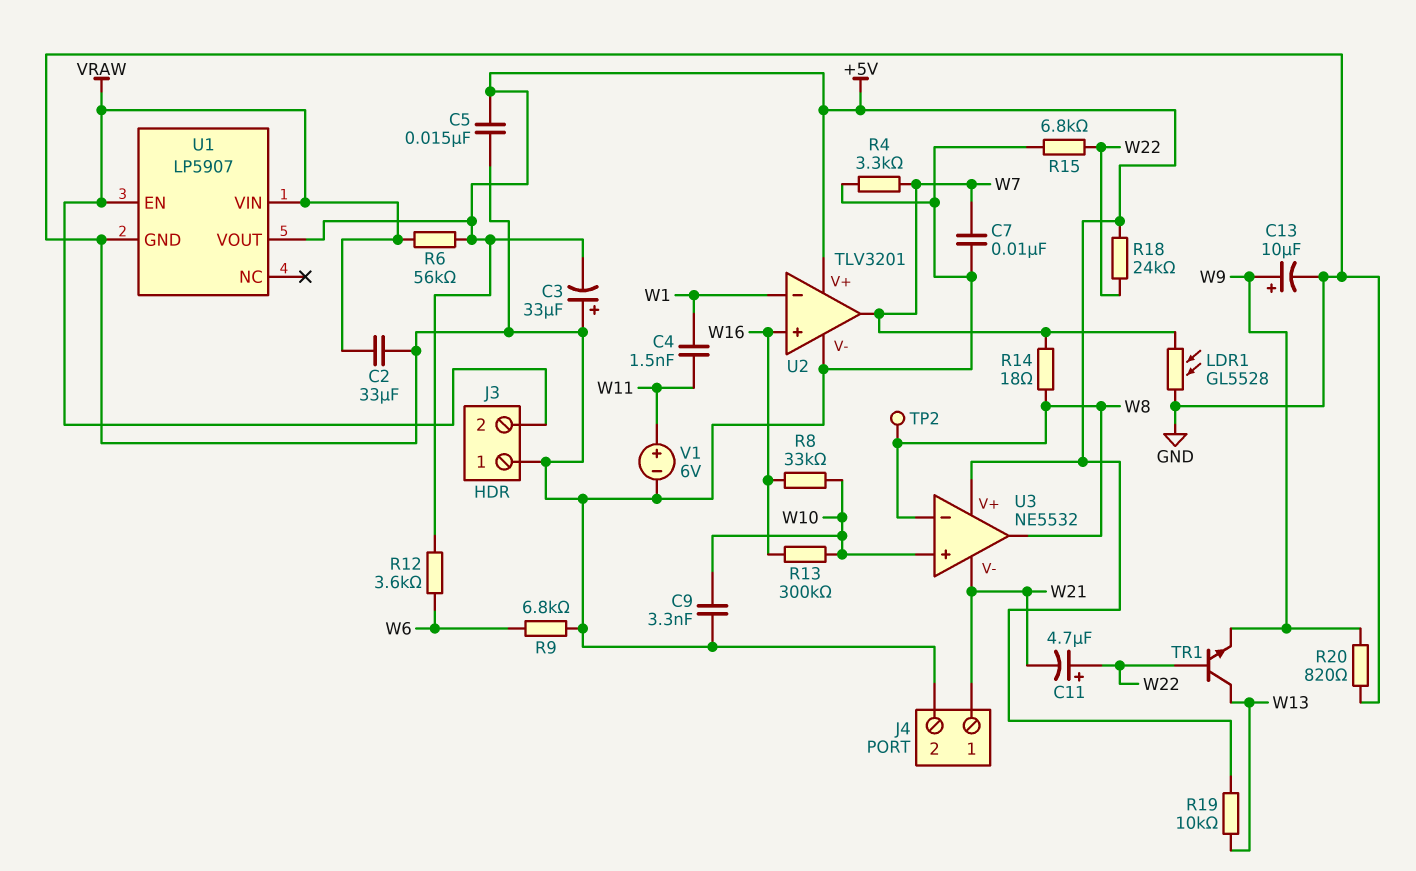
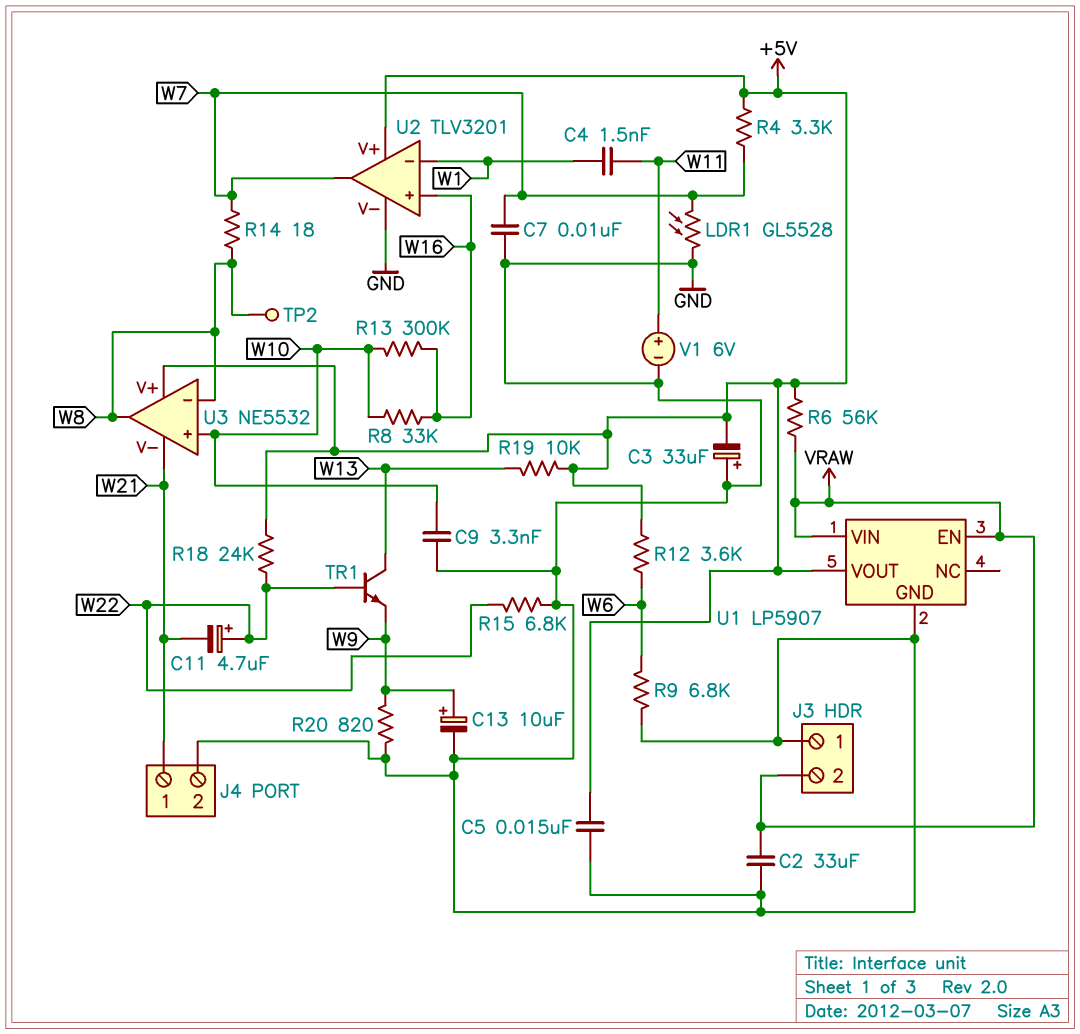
R4: 3.3k (GND, W7) -> 3.3k (+5V, W7)

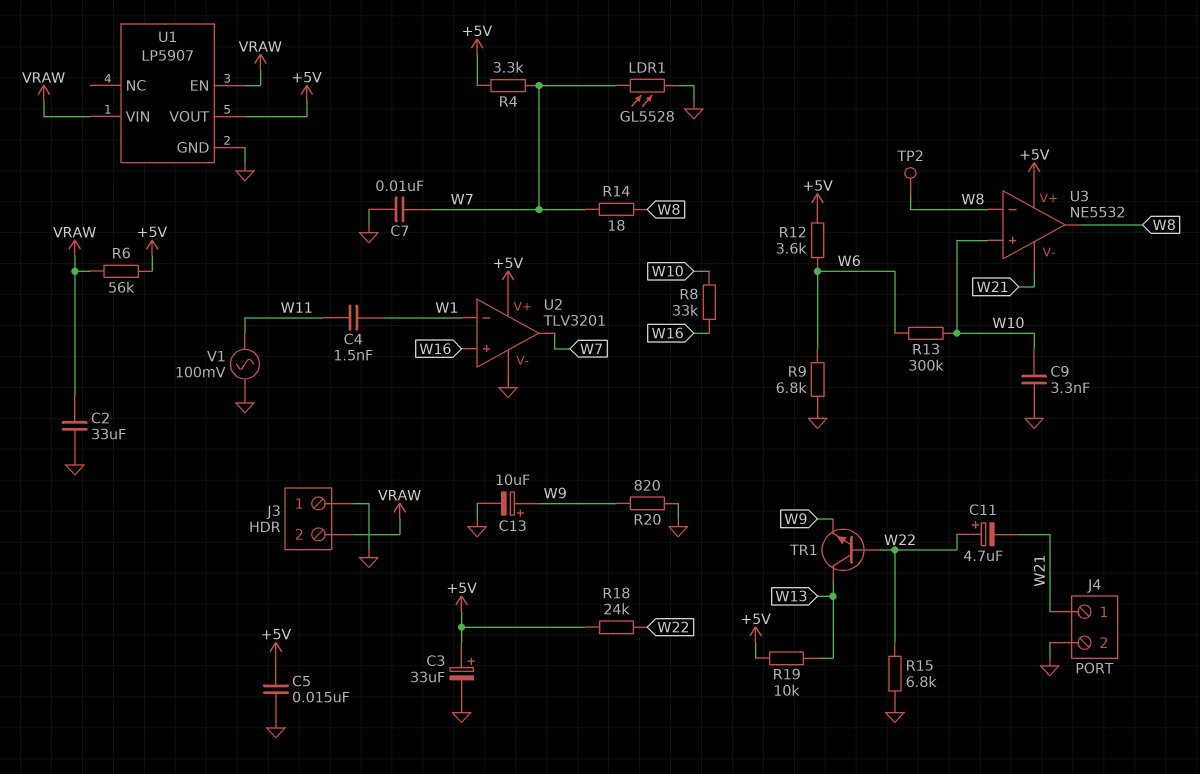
C3: 33uF (plus GND, minus +5V) -> 33uF (plus +5V, minus GND)
R13: 300k (W10, W16) -> 300k (W6, W10)
V1: 6V (plus W11, minus GND) -> AC 100mV (GND, W11)

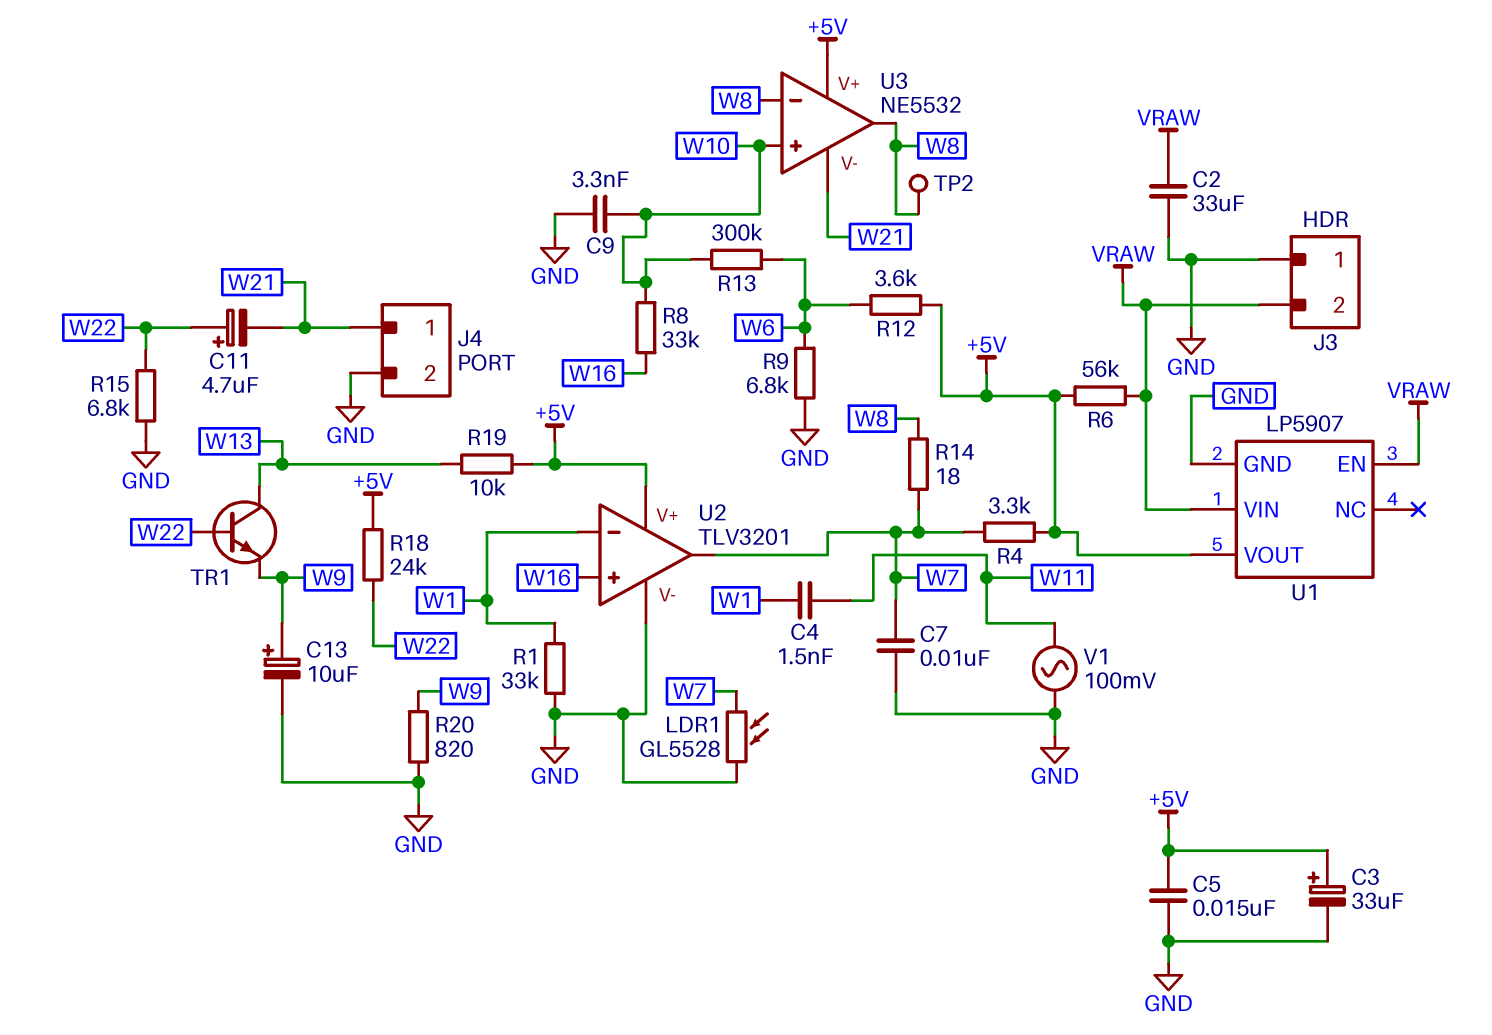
R1: none -> 33k (GND, W1)

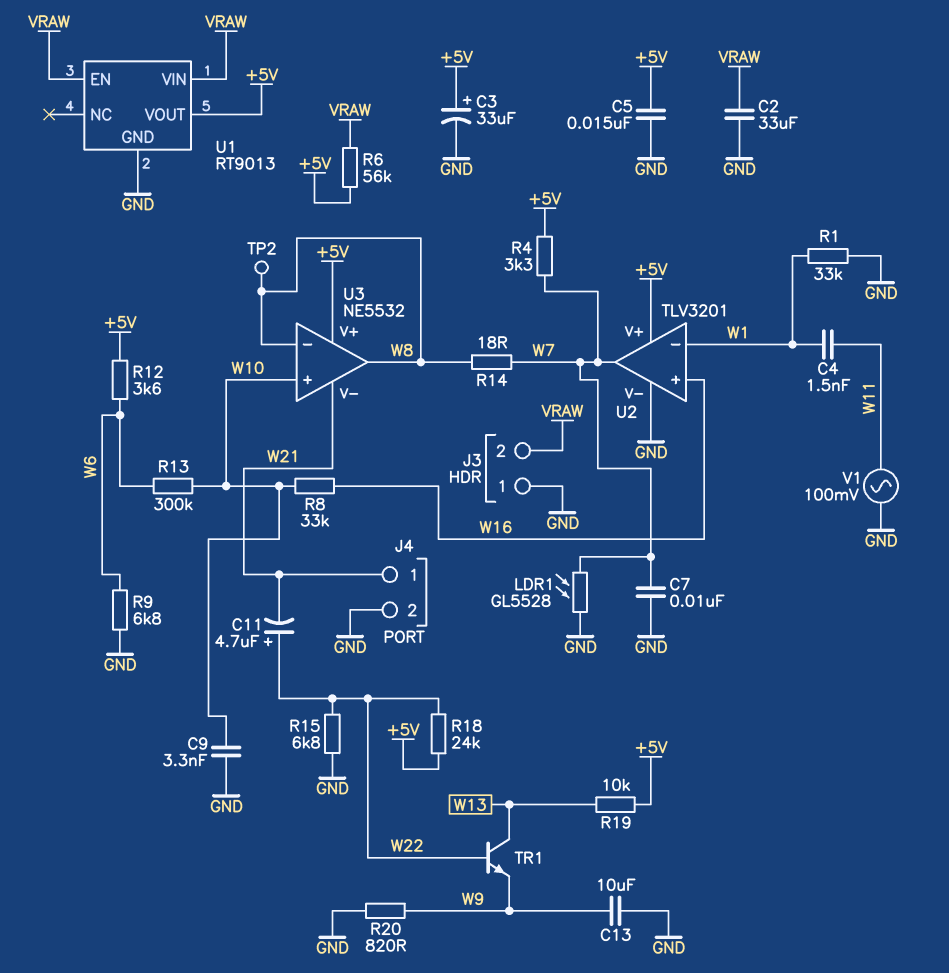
C13: 10uF (plus W9, minus GND) -> 10uF (GND, W9)
U1: LP5907 -> RT9013

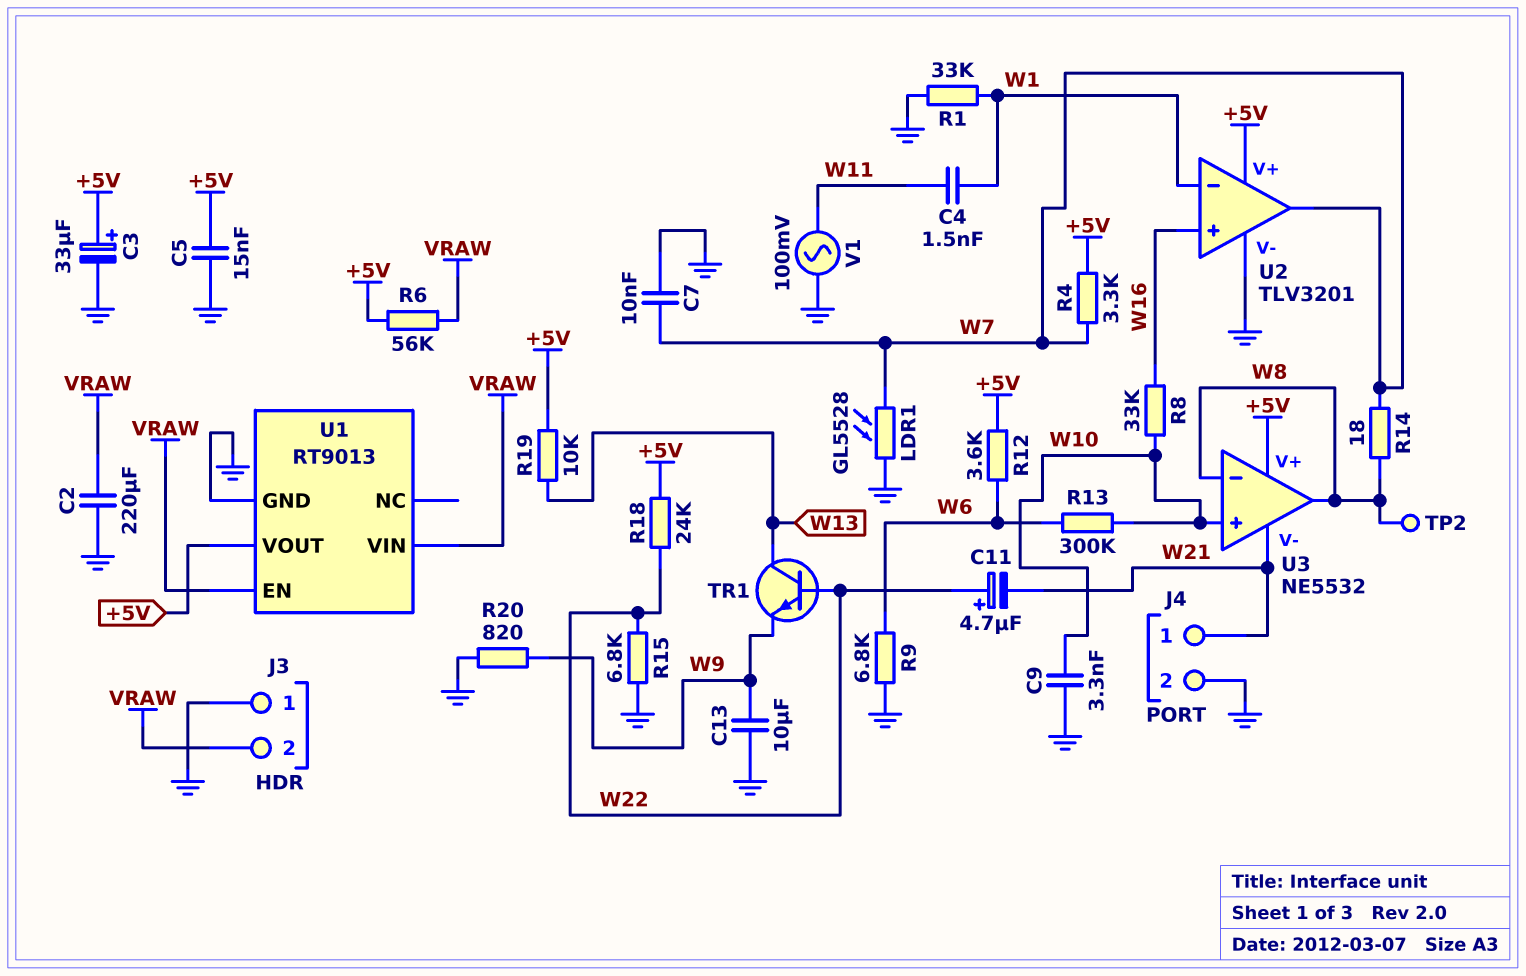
C2: 33uF (GND, VRAW) -> 220uF (GND, VRAW)

